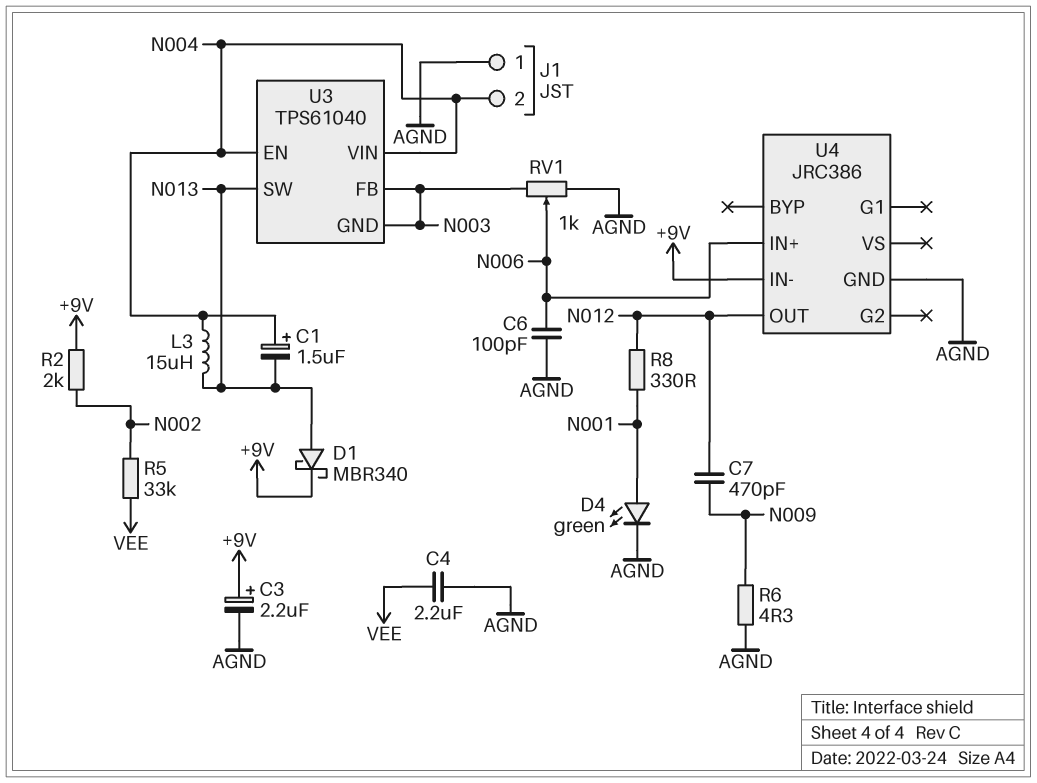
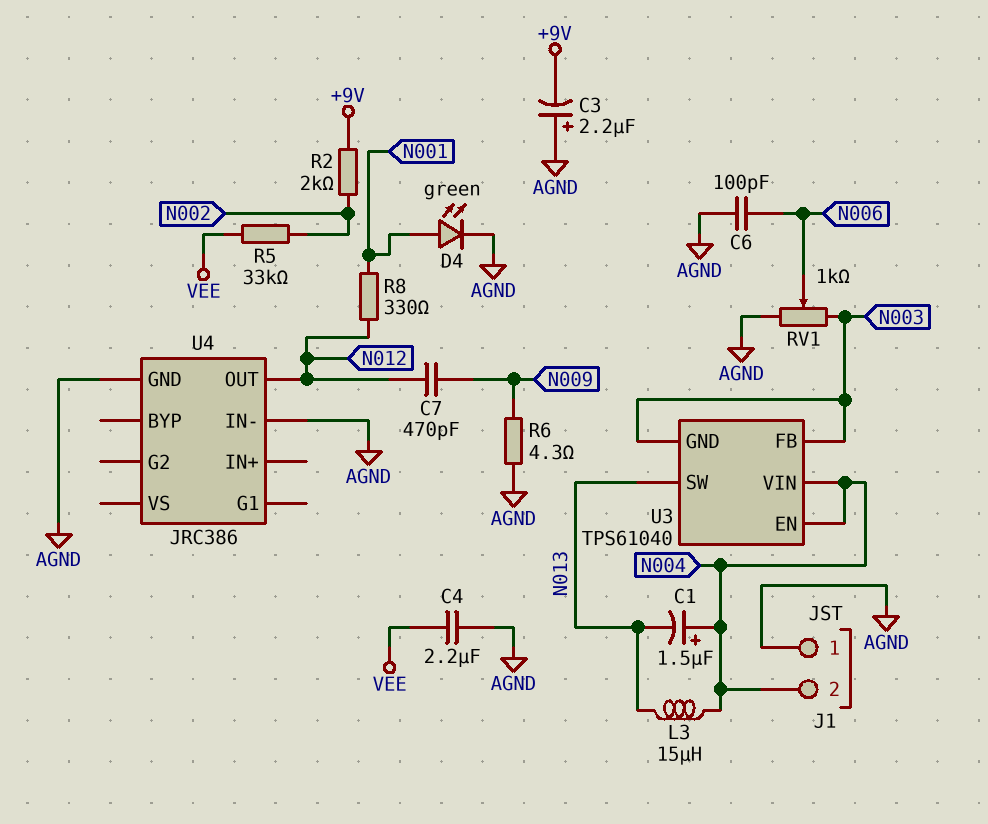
C3: 2.2uF (plus +9V, minus AGND) -> 2.2uF (plus AGND, minus +9V)
D1: schottky MBR340 (A N013, K +9V) -> none
U4 pin IN+: N006 -> none
U4 pin IN-: +9V -> AGND

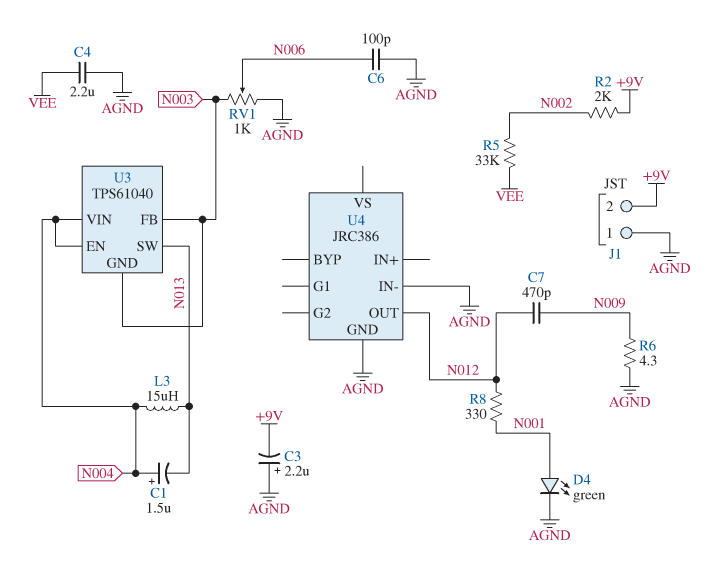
J1 pin 2: N004 -> +9V

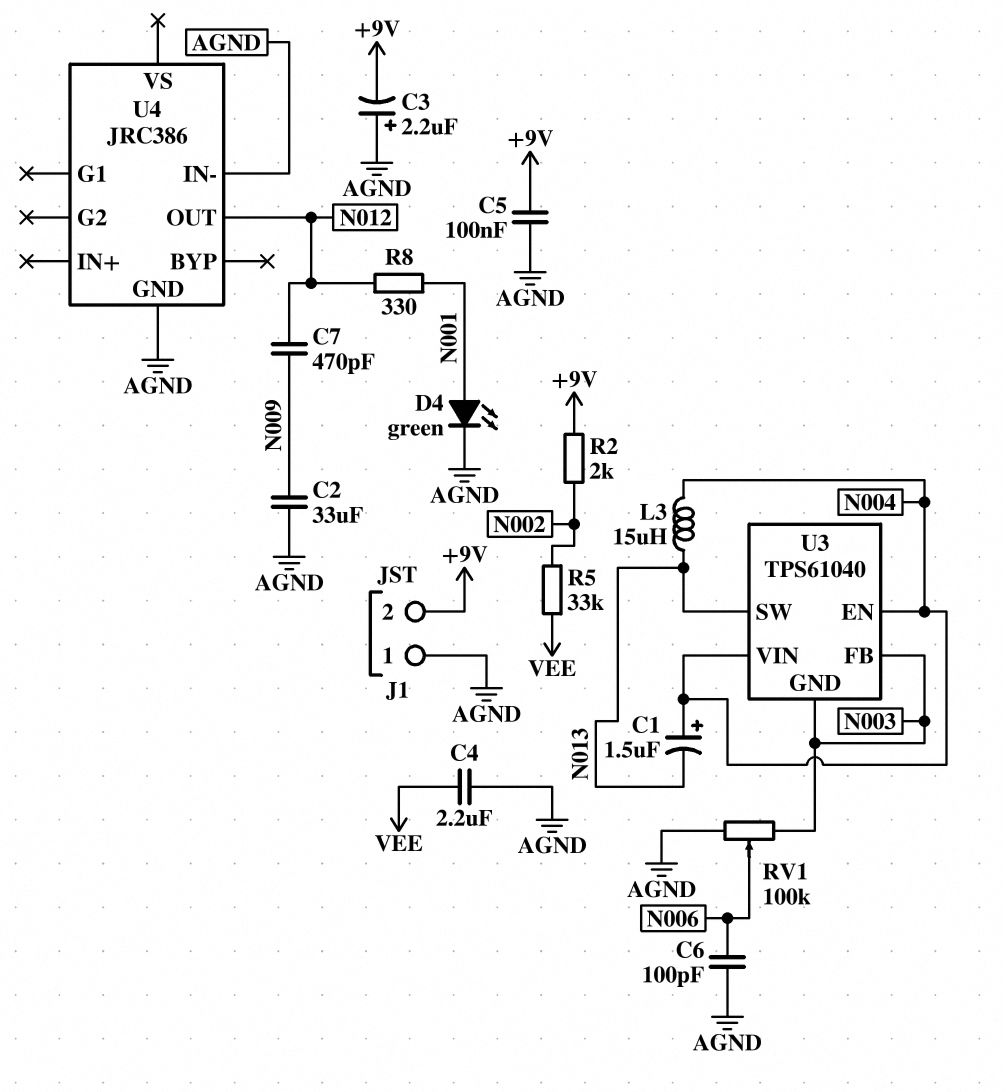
C2: none -> 33uF (AGND, N009)
C5: none -> 100nF (+9V, AGND)
R6: 4.3 (AGND, N009) -> none
RV1: 1k (AGND, N003, wiper N006) -> 100k (AGND, N003, wiper N006)

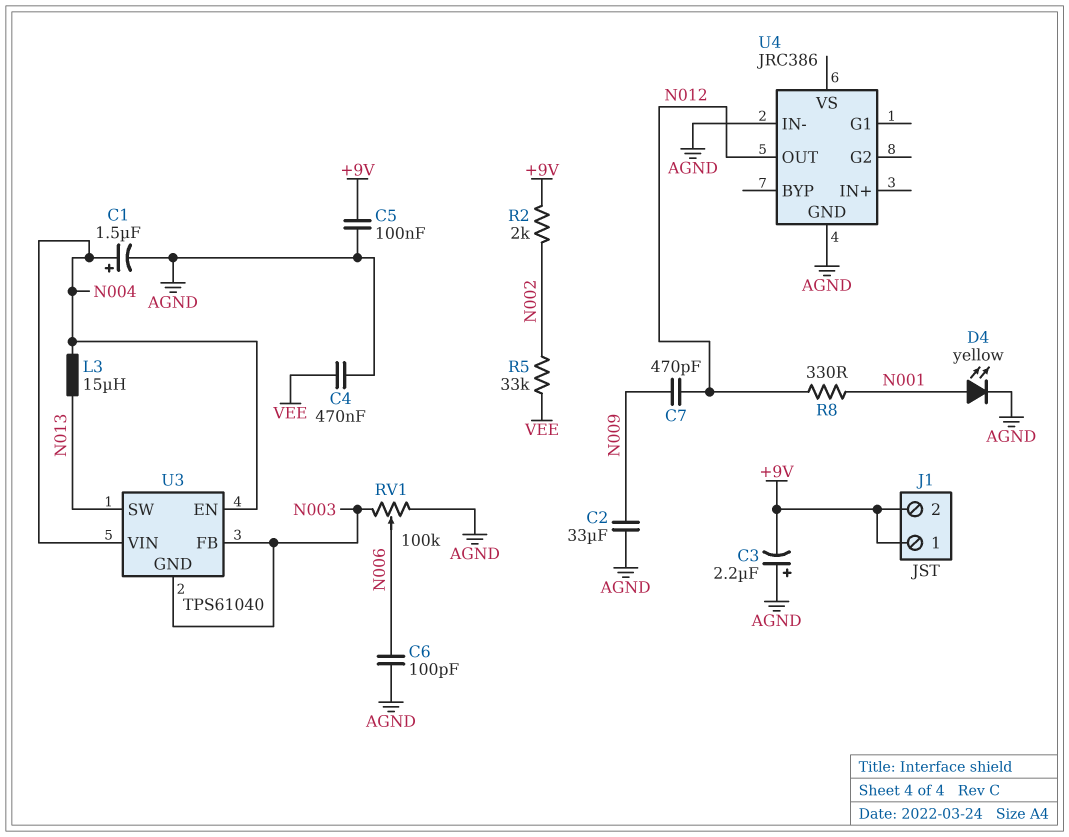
C1: 1.5uF (plus N004, minus N013) -> 1.5uF (plus N004, minus AGND)
C4: 2.2uF (AGND, VEE) -> 470nF (AGND, VEE)
D4: LED green (A N001, K AGND) -> LED yellow (A N001, K AGND)
J1 pin 1: AGND -> +9V

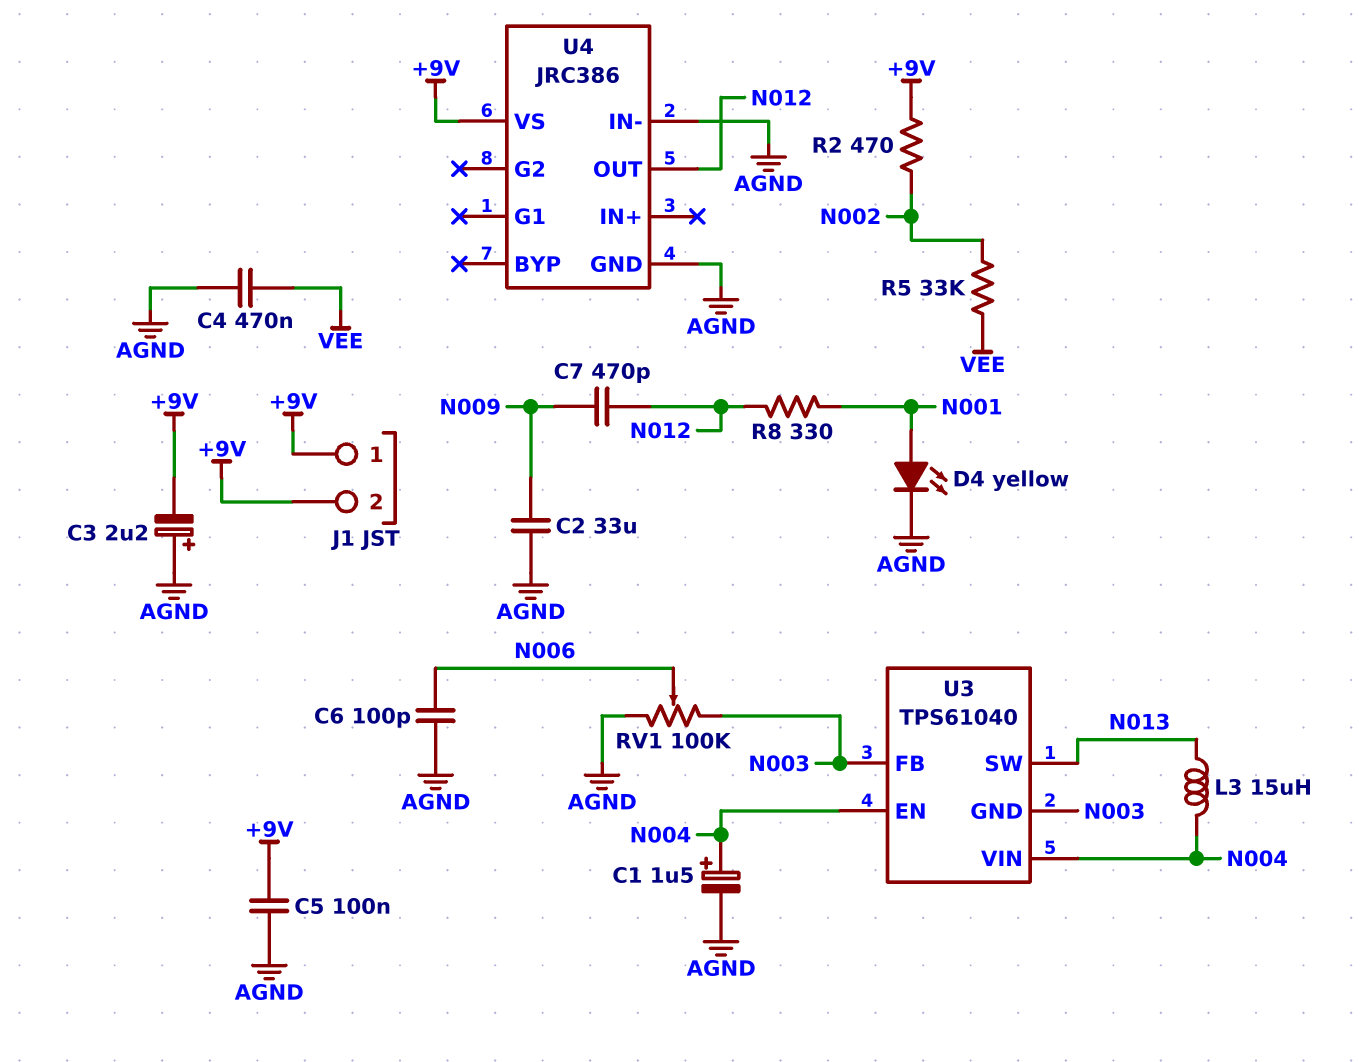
R2: 2k (+9V, N002) -> 470 (+9V, N002)
U4 pin VS: none -> +9V

